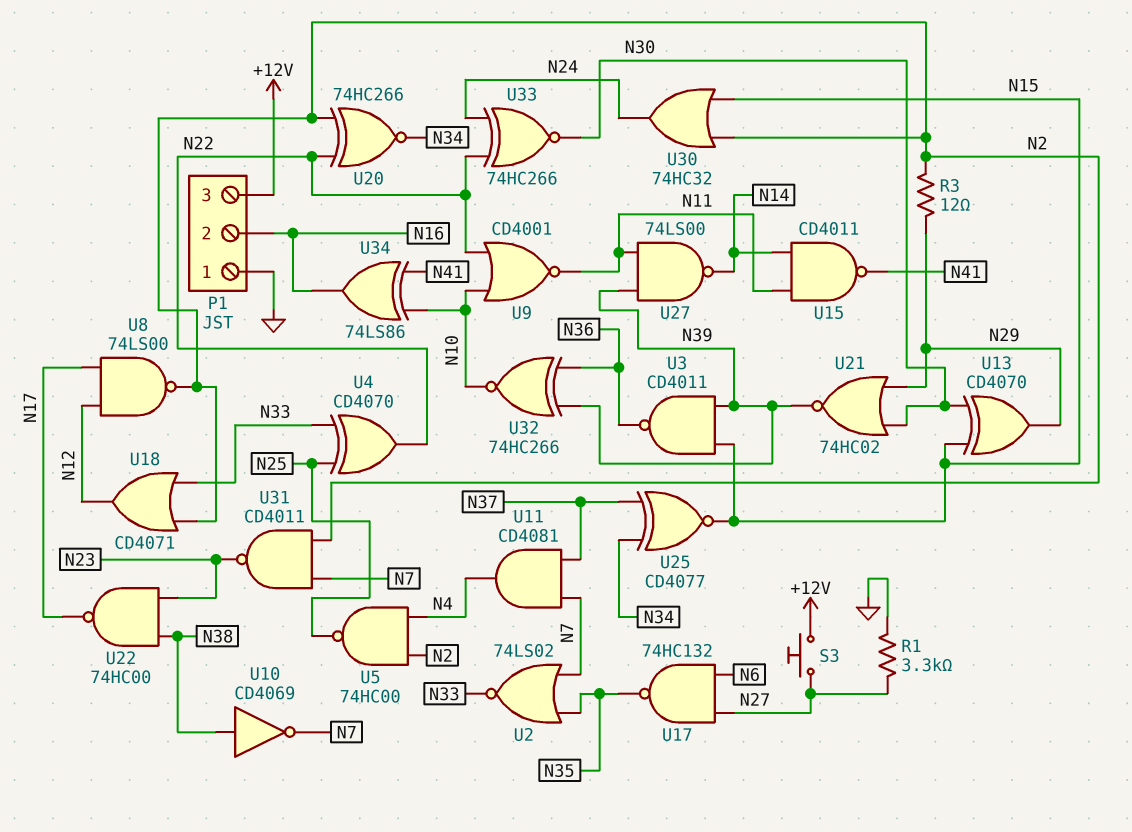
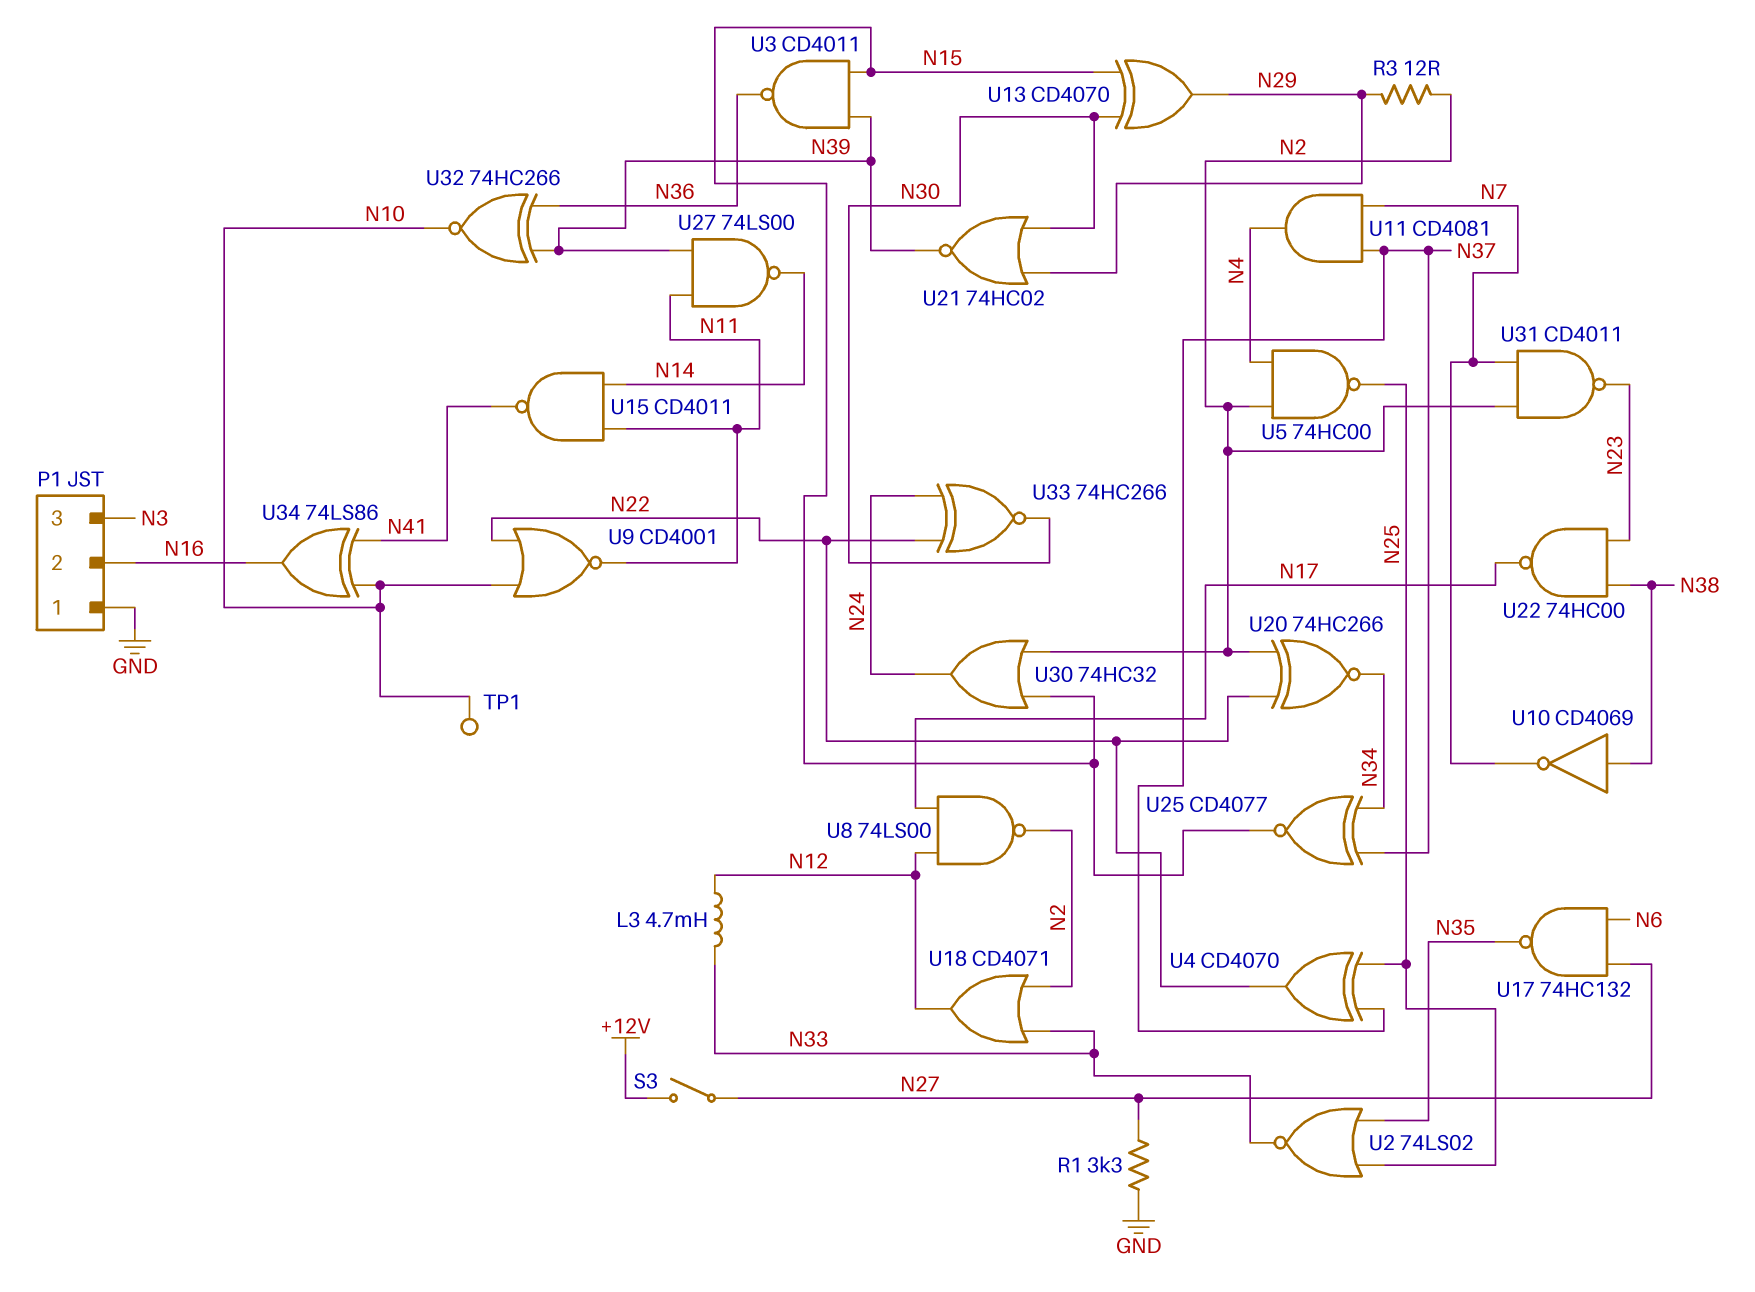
L3: none -> 4.7mH (N12, N33)
P1 pin 3: +12V -> N3
S3: button (+12V, N27) -> switch (+12V, N27)
TP1: none -> test point (N10)
U2: NOR 74LS02 (in N7, in N35, out N33) -> NOR 74LS02 (in N25, in N35, out N33)
U4: XOR CD4070 (in N25, in N33, out N22) -> XOR CD4070 (in N25, in N37, out N22)

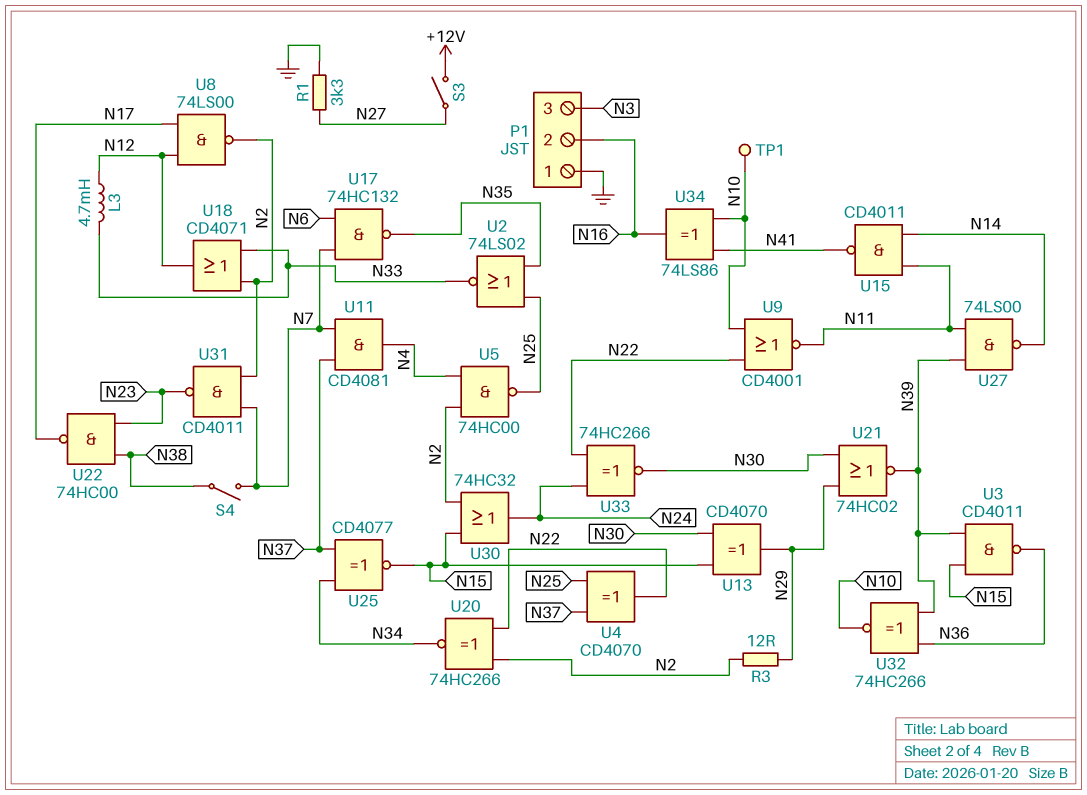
S4: none -> switch (N7, N38)
U10: NOT CD4069 (in N38, out N7) -> none
U17: NAND 74HC132 (in N6, in N27, out N35) -> NAND 74HC132 (in N6, in N7, out N35)

